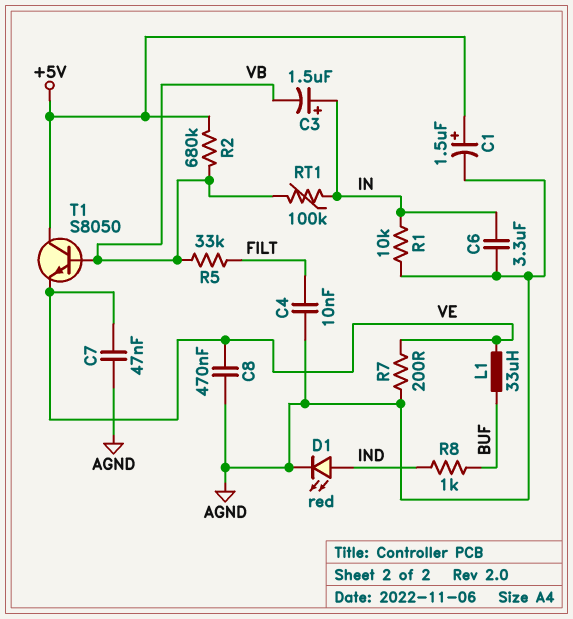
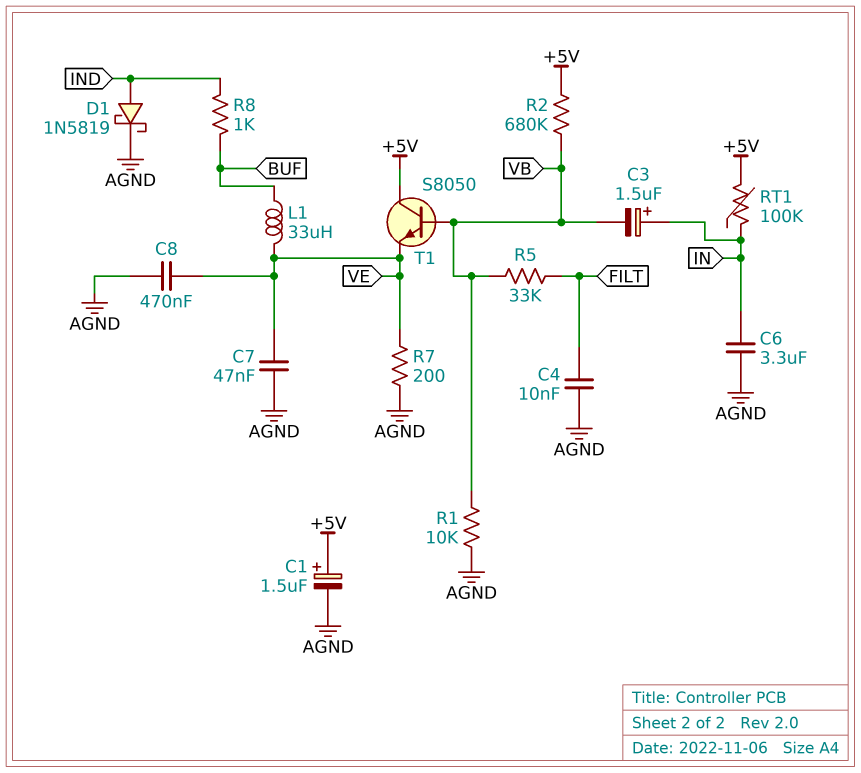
D1: LED red (A IND, K AGND) -> schottky 1N5819 (A IND, K AGND)
R1: 10k (AGND, IN) -> 10k (AGND, VB)
RT1: 100k (IN, VB) -> 100k (+5V, IN)

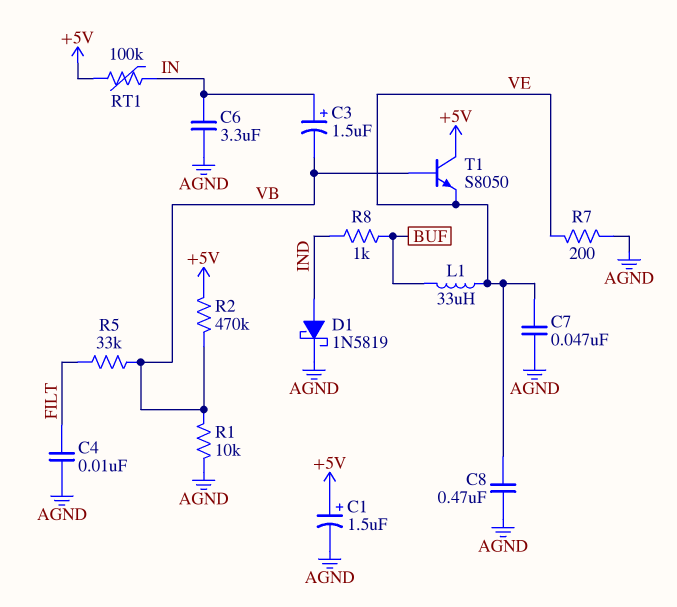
R2: 680k (+5V, VB) -> 470k (+5V, VB)

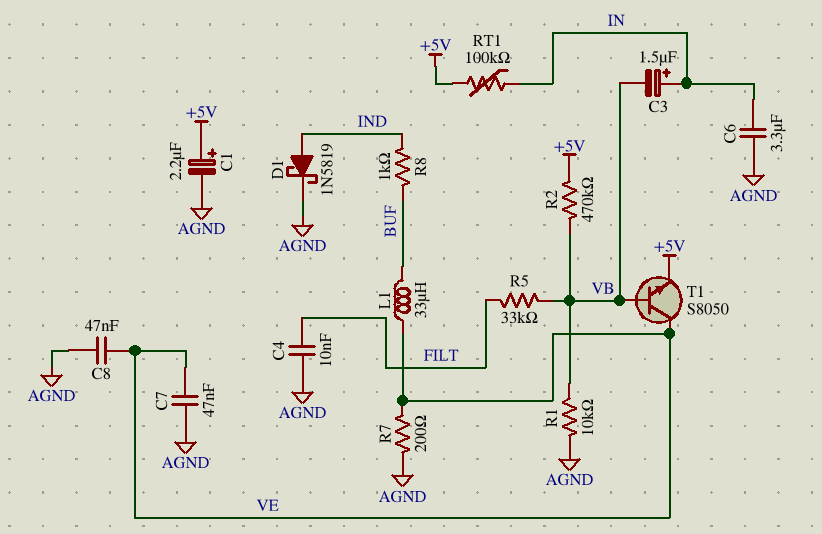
C1: 1.5uF (plus +5V, minus AGND) -> 2.2uF (plus +5V, minus AGND)
C8: 470nF (AGND, VE) -> 47nF (AGND, VE)
T1: NPN S8050 (B VB, C +5V, E VE) -> NPN S8050 (B VB, C VE, E +5V)

